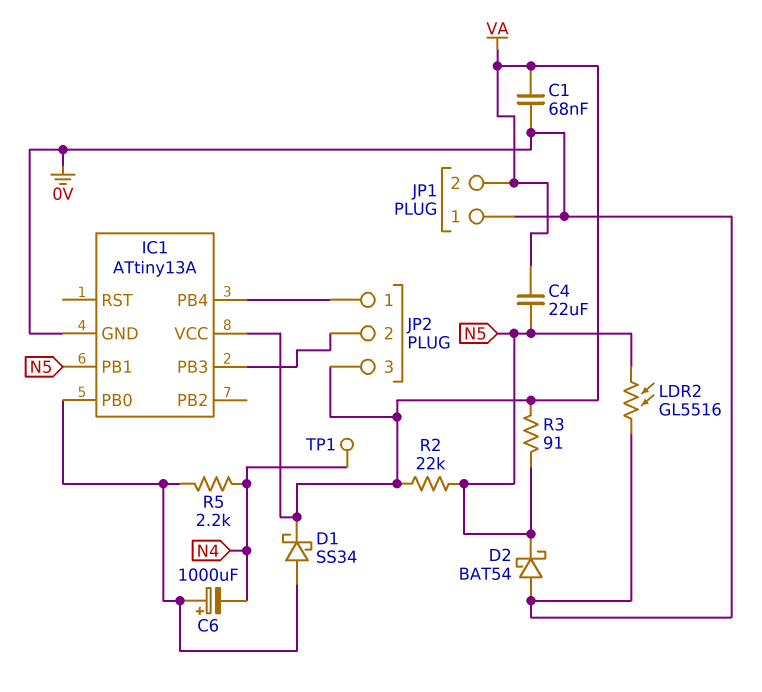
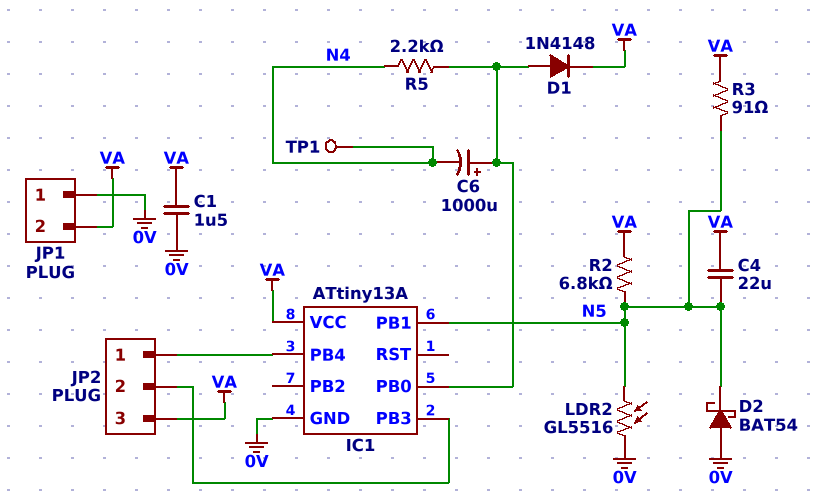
C1: 68nF (0V, VA) -> 1.5uF (0V, VA)
D1: schottky SS34 (A IC1/PB0, K VA) -> diode 1N4148 (A IC1/PB0, K VA)
R2: 22k (N5, VA) -> 6.8k (N5, VA)

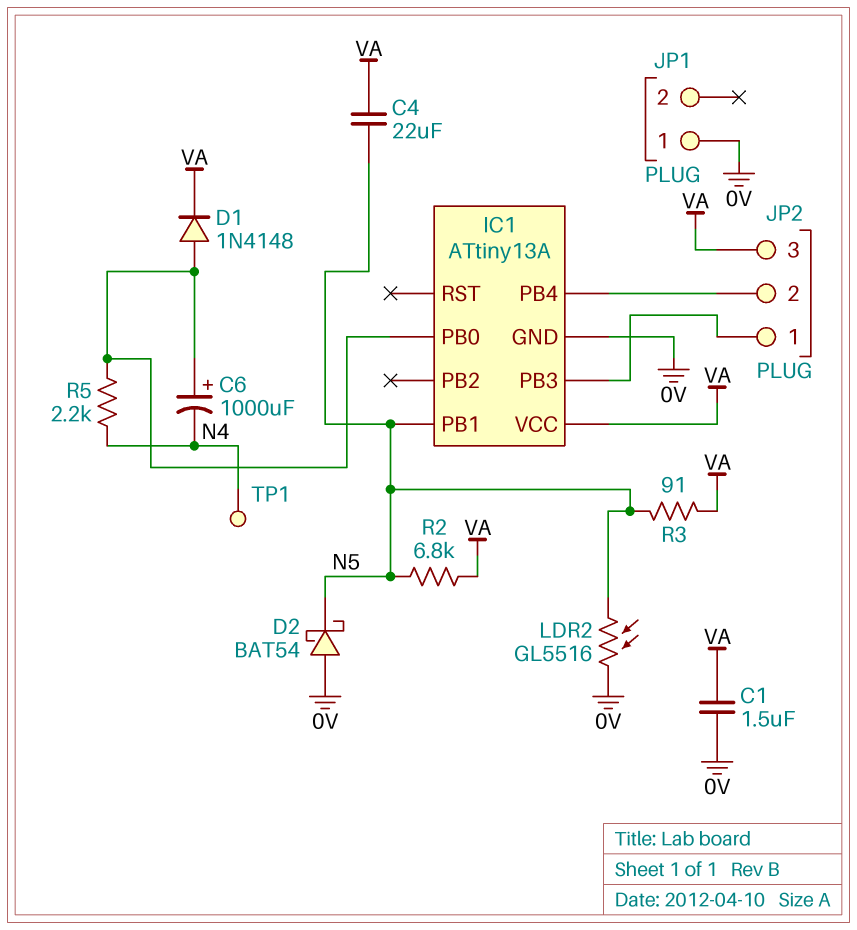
JP1 pin 2: VA -> none
JP2 pin 1: IC1/PB4 -> IC1/PB3
JP2 pin 2: IC1/PB3 -> IC1/PB4

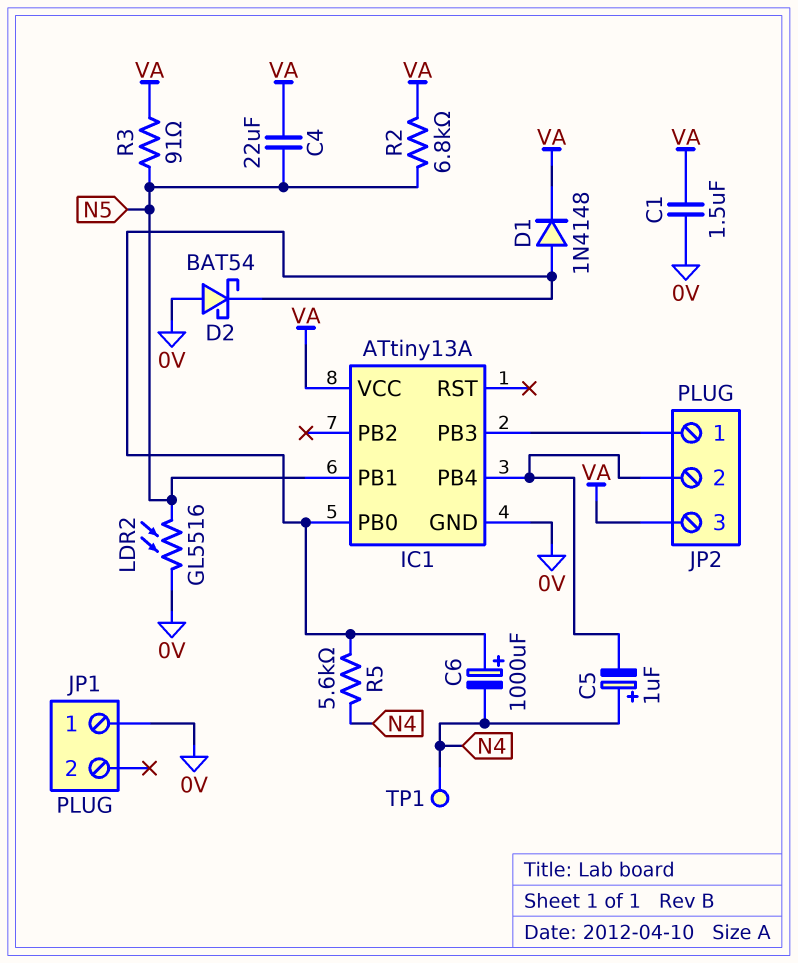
C5: none -> 1uF (plus N4, minus IC1/PB4)
D2: schottky BAT54 (A 0V, K N5) -> schottky BAT54 (A 0V, K IC1/PB0)
R5: 2.2k (IC1/PB0, N4) -> 5.6k (IC1/PB0, N4)

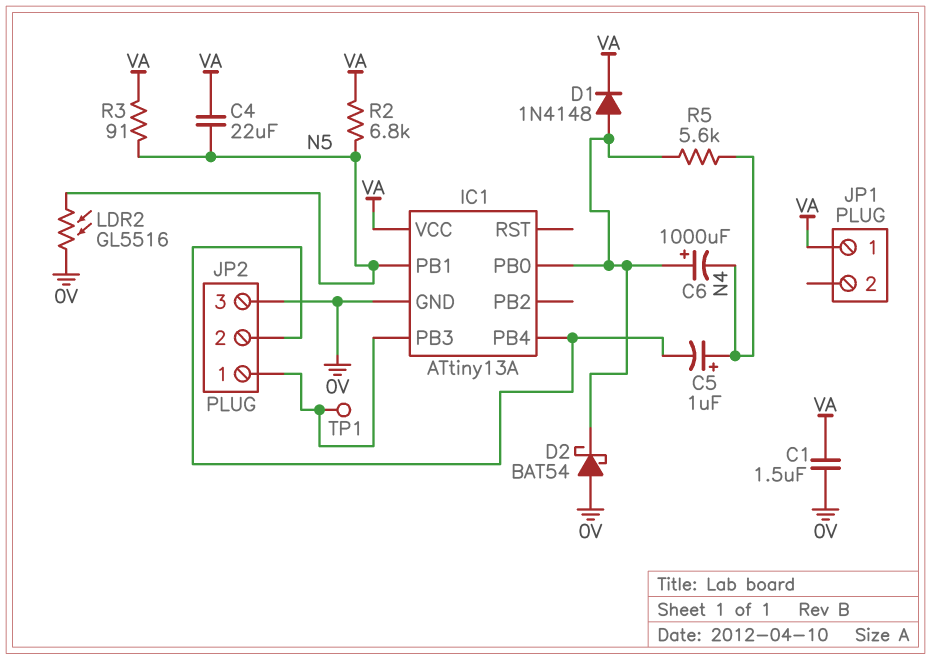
JP1 pin 1: 0V -> VA
JP2 pin 3: VA -> 0V
TP1: test point (N4) -> test point (IC1/PB3)

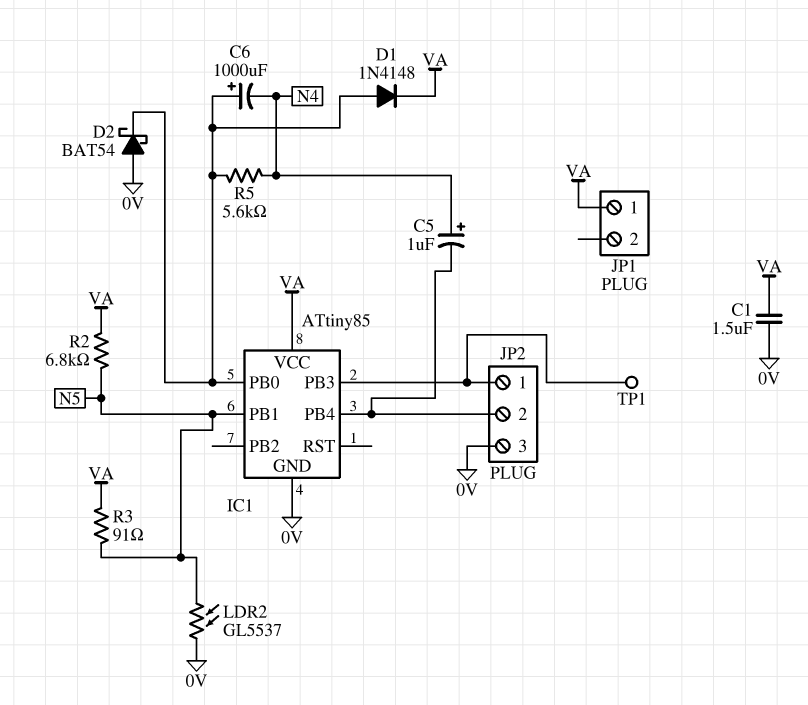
C4: 22uF (N5, VA) -> none
IC1: ATtiny13A -> ATtiny85
LDR2: GL5516 (0V, N5) -> GL5537 (0V, N5)

